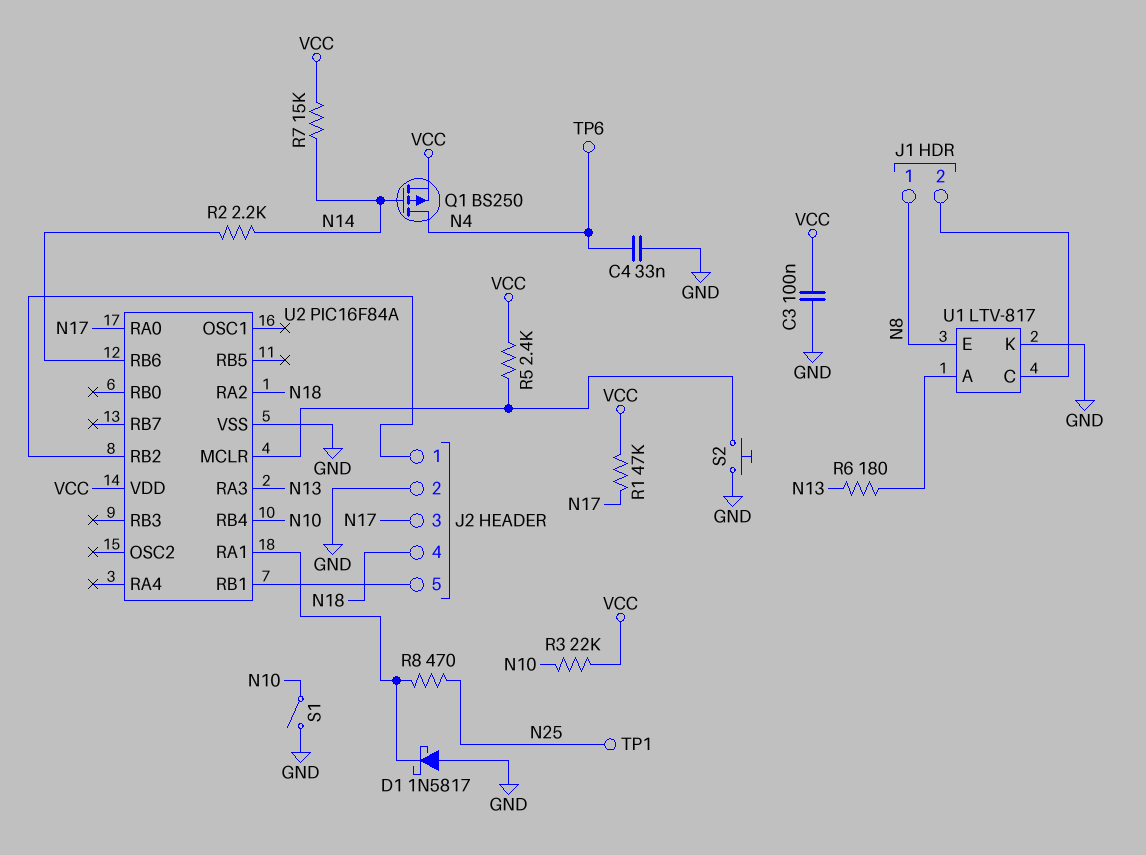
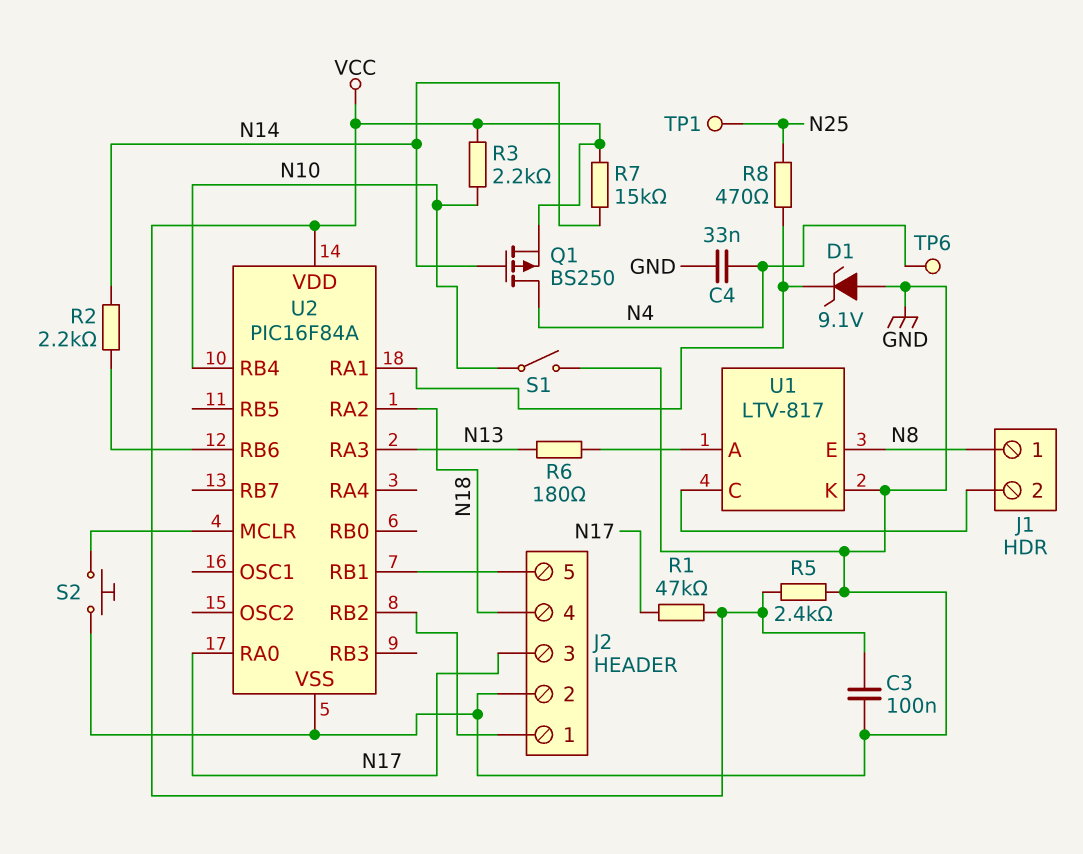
D1: schottky 1N5817 (A GND, K U2/RA1) -> zener 9.1V (A GND, K U2/RA1)
R3: 22k (N10, VCC) -> 2.2k (N10, VCC)
R5: 2.4k (U2/MCLR, VCC) -> 2.4k (GND, VCC)

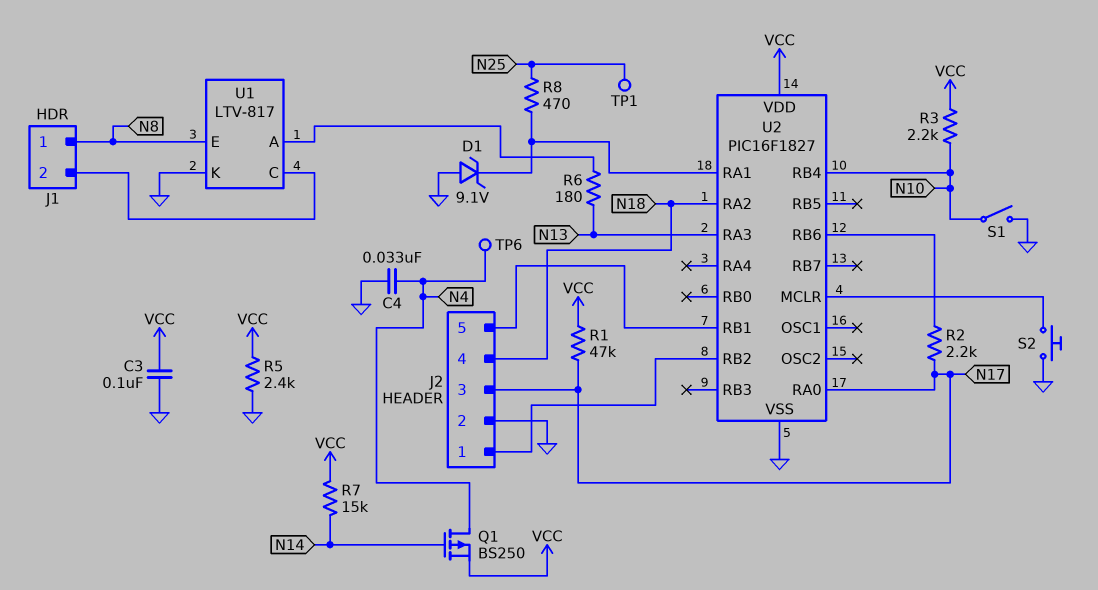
R2: 2.2k (N14, U2/RB6) -> 2.2k (N17, U2/RB6)
U2: PIC16F84A -> PIC16F1827

